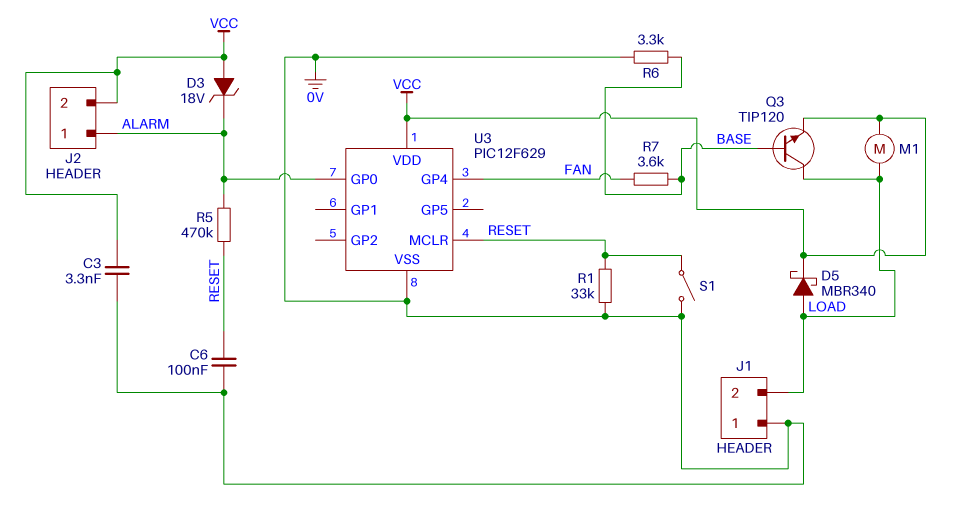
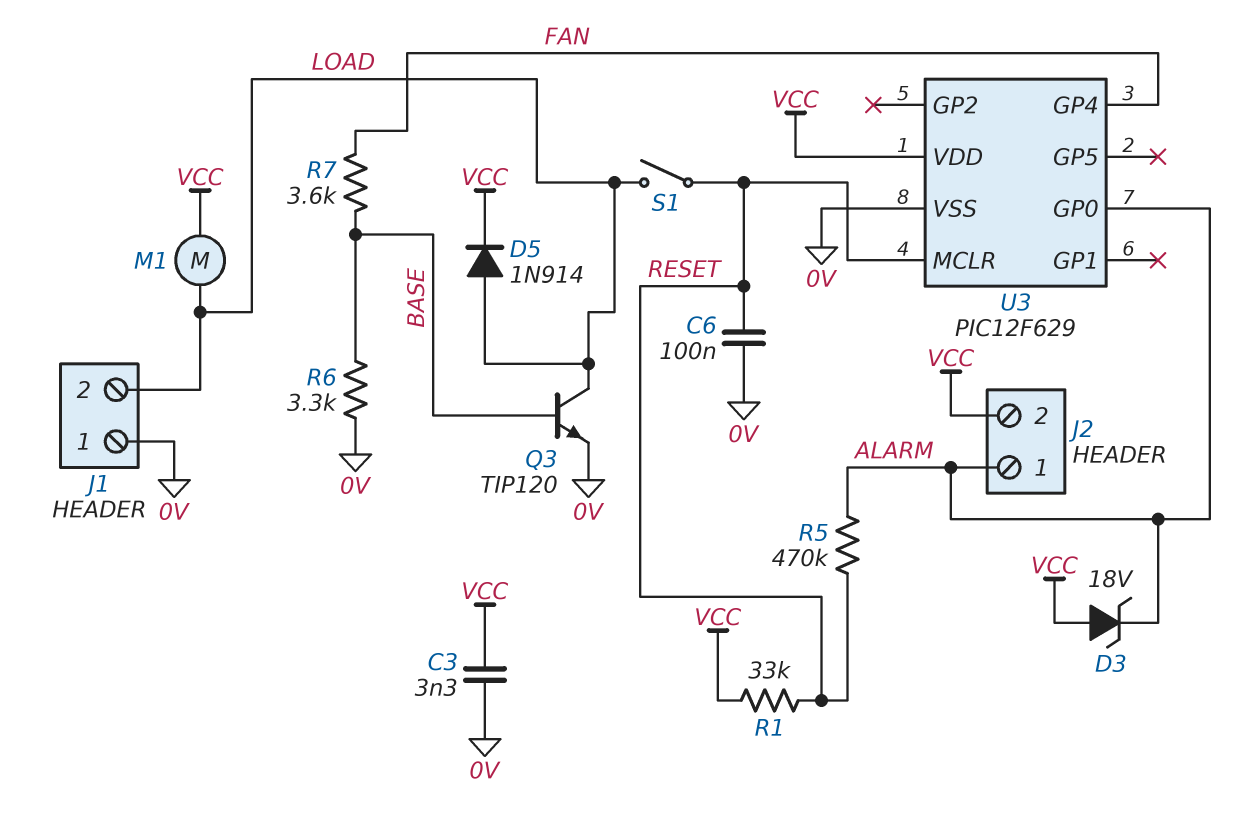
D5: schottky MBR340 (A LOAD, K VCC) -> diode 1N914 (A LOAD, K VCC)
Q3: NPN TIP120 (B BASE, C LOAD, E VCC) -> NPN TIP120 (B BASE, C LOAD, E 0V)
R1: 33k (0V, RESET) -> 33k (RESET, VCC)
S1: switch (0V, RESET) -> switch (LOAD, RESET)

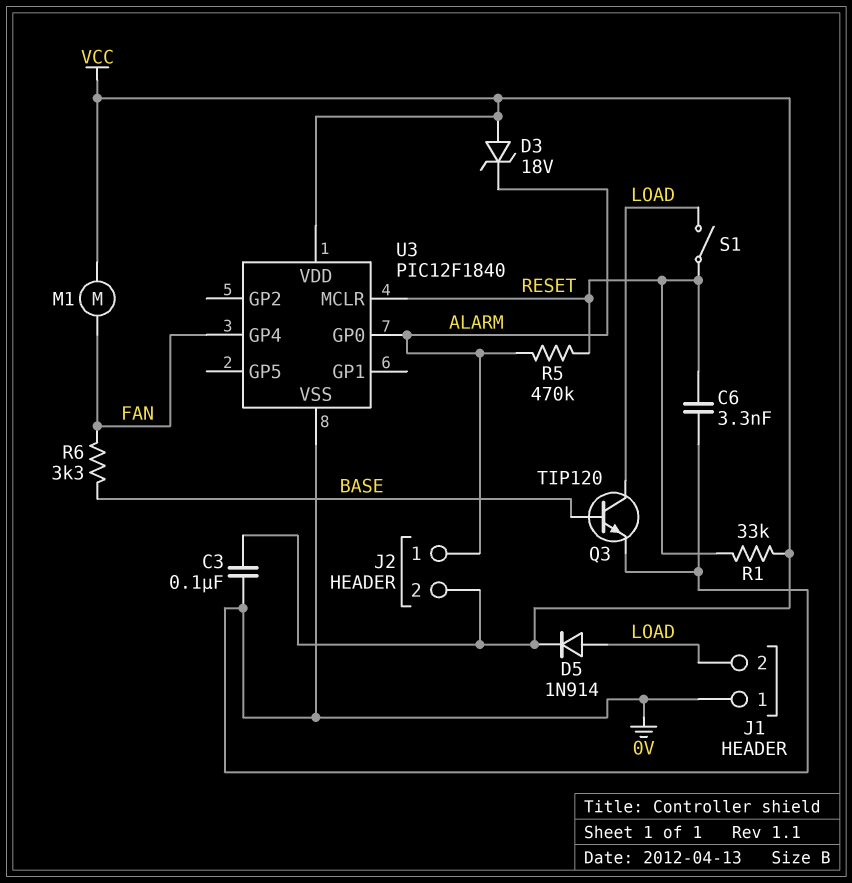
C3: 3.3nF (0V, VCC) -> 100nF (0V, VCC)
C6: 100nF (0V, RESET) -> 3.3nF (0V, RESET)
M1: motor (LOAD, VCC) -> motor (FAN, VCC)
R6: 3.3k (0V, BASE) -> 3.3k (BASE, FAN)
R7: 3.6k (BASE, FAN) -> none
U3: PIC12F629 -> PIC12F1840

